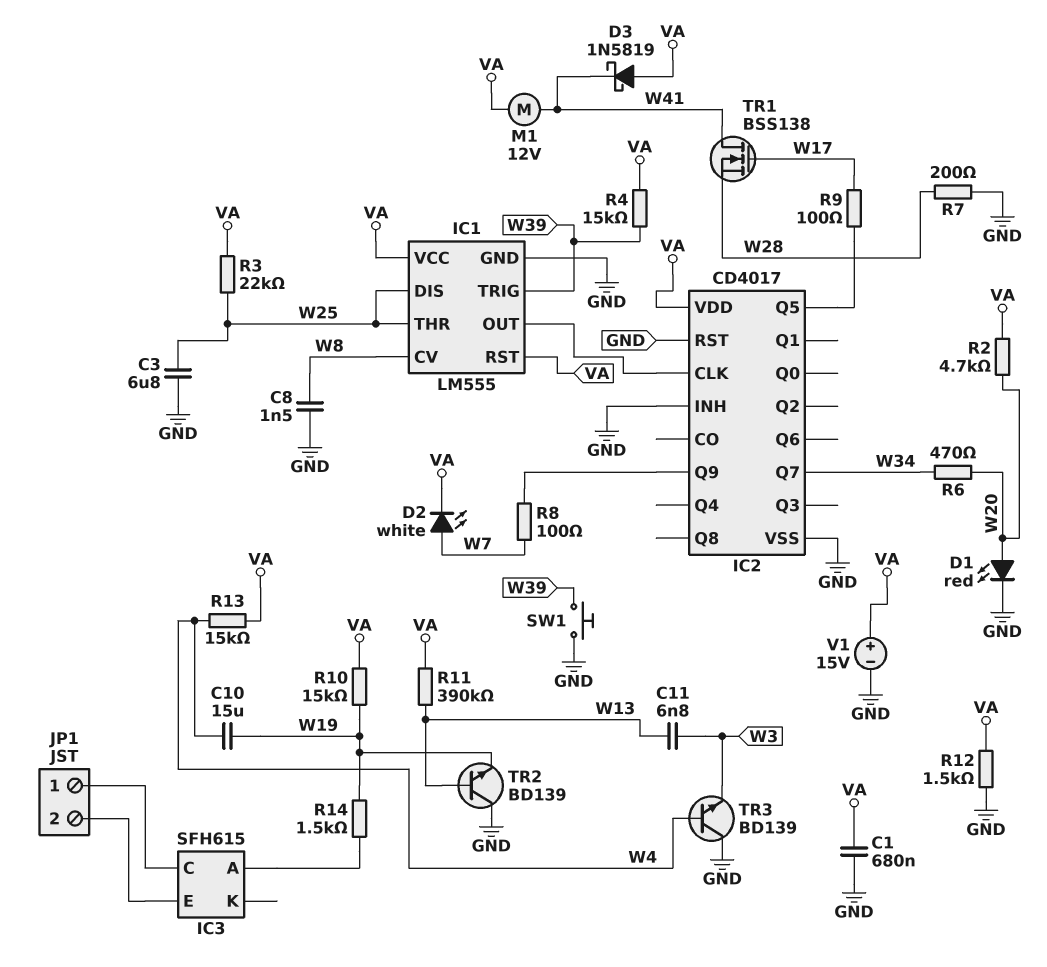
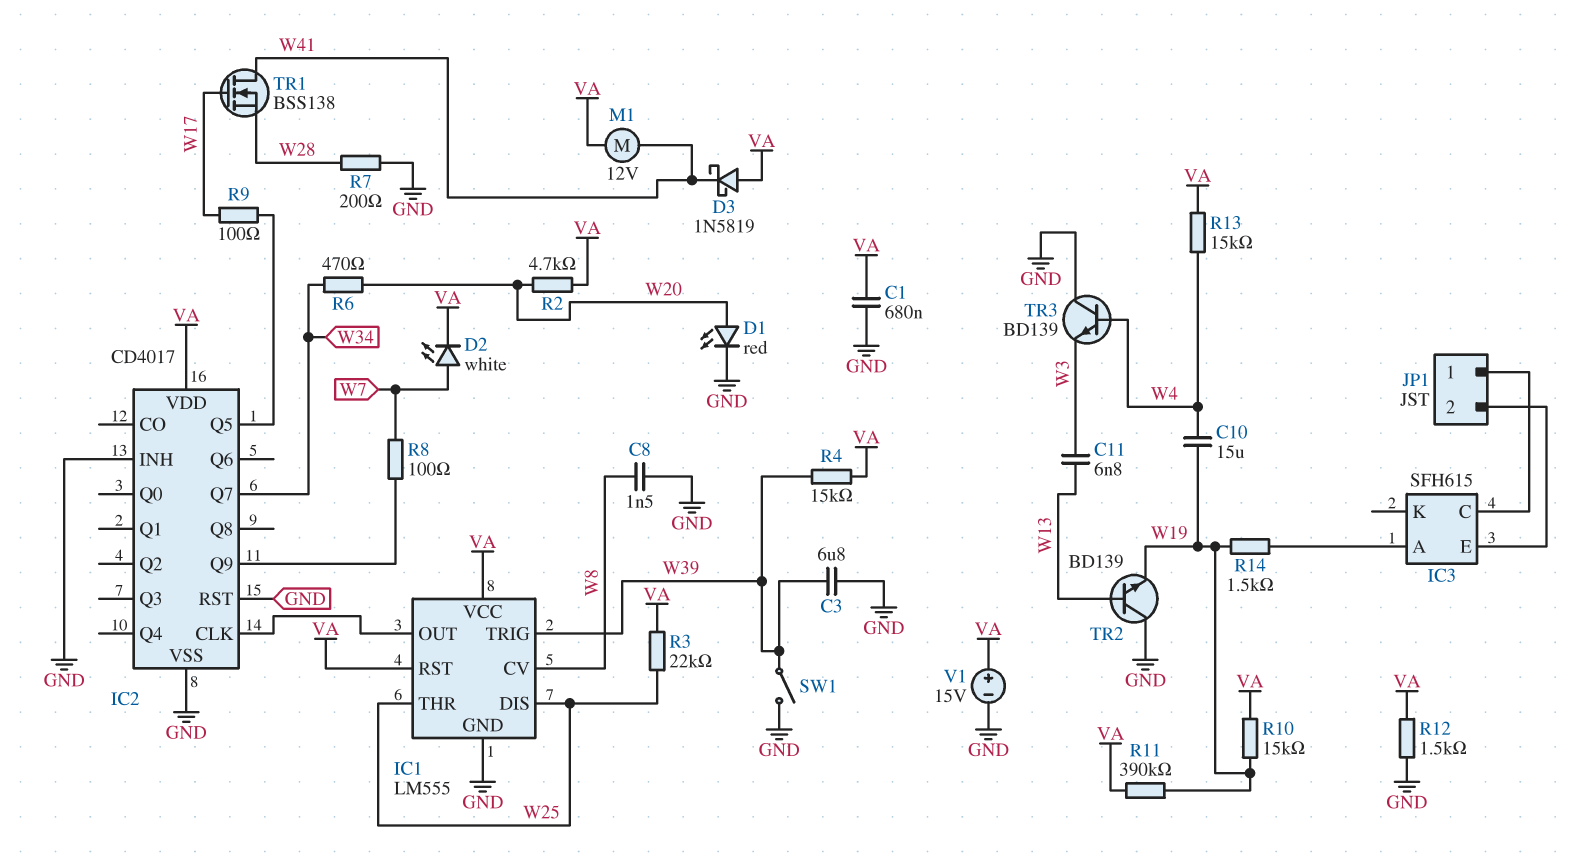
C3: 6.8uF (GND, W25) -> 6.8uF (GND, W39)
R11: 390k (VA, W13) -> 390k (VA, W19)
SW1: button (GND, W39) -> switch (GND, W39)

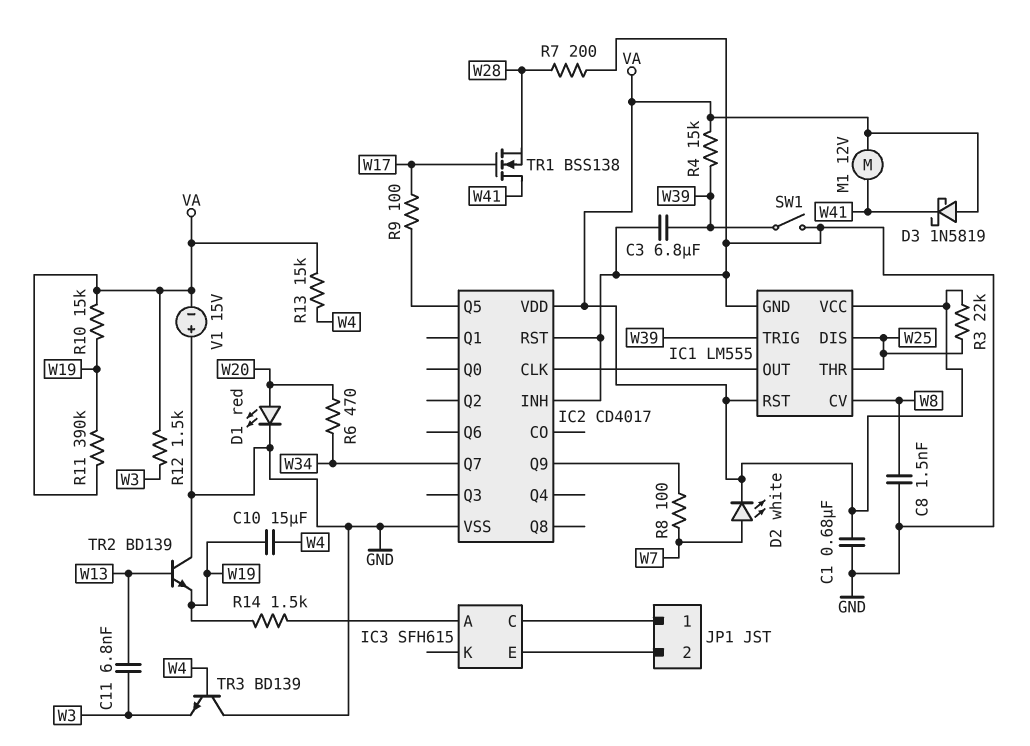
R2: 4.7k (VA, W20) -> none
R12: 1.5k (GND, VA) -> 1.5k (VA, W3)
V1: 15V (plus VA, minus GND) -> 15V (plus GND, minus VA)

